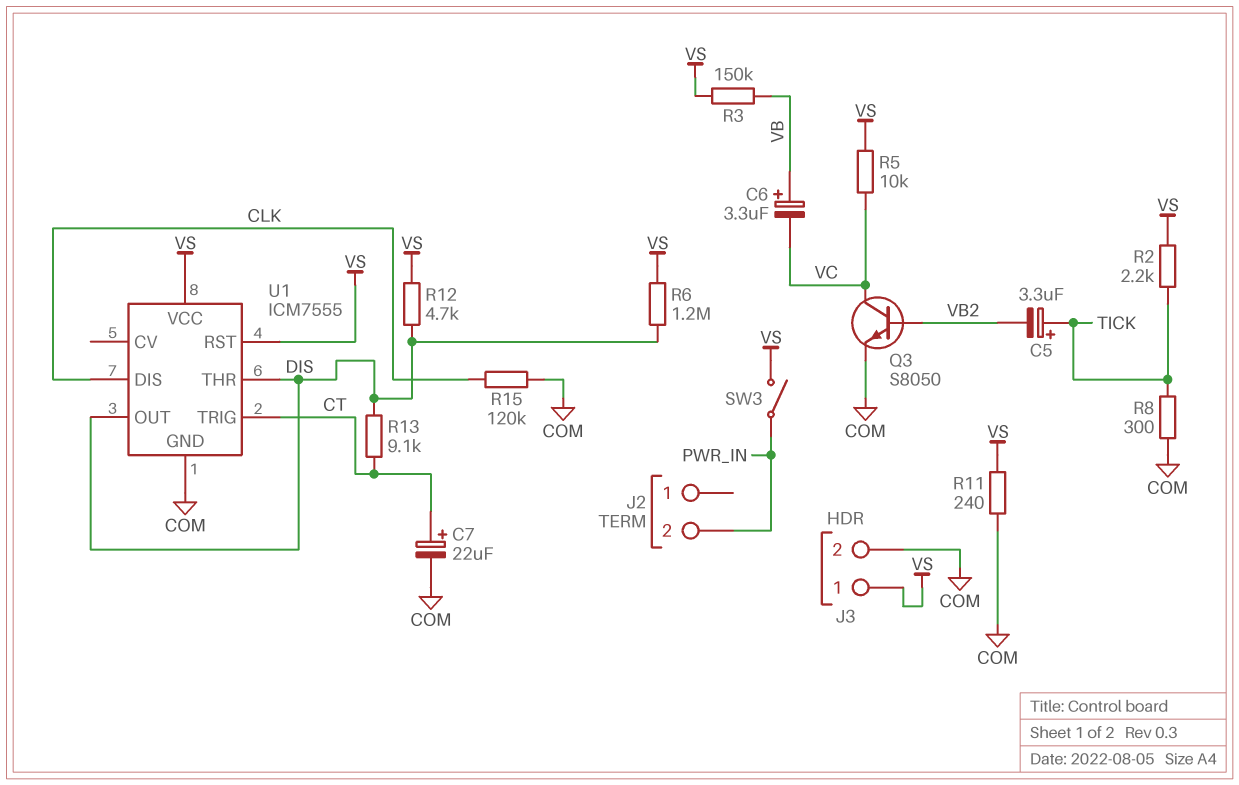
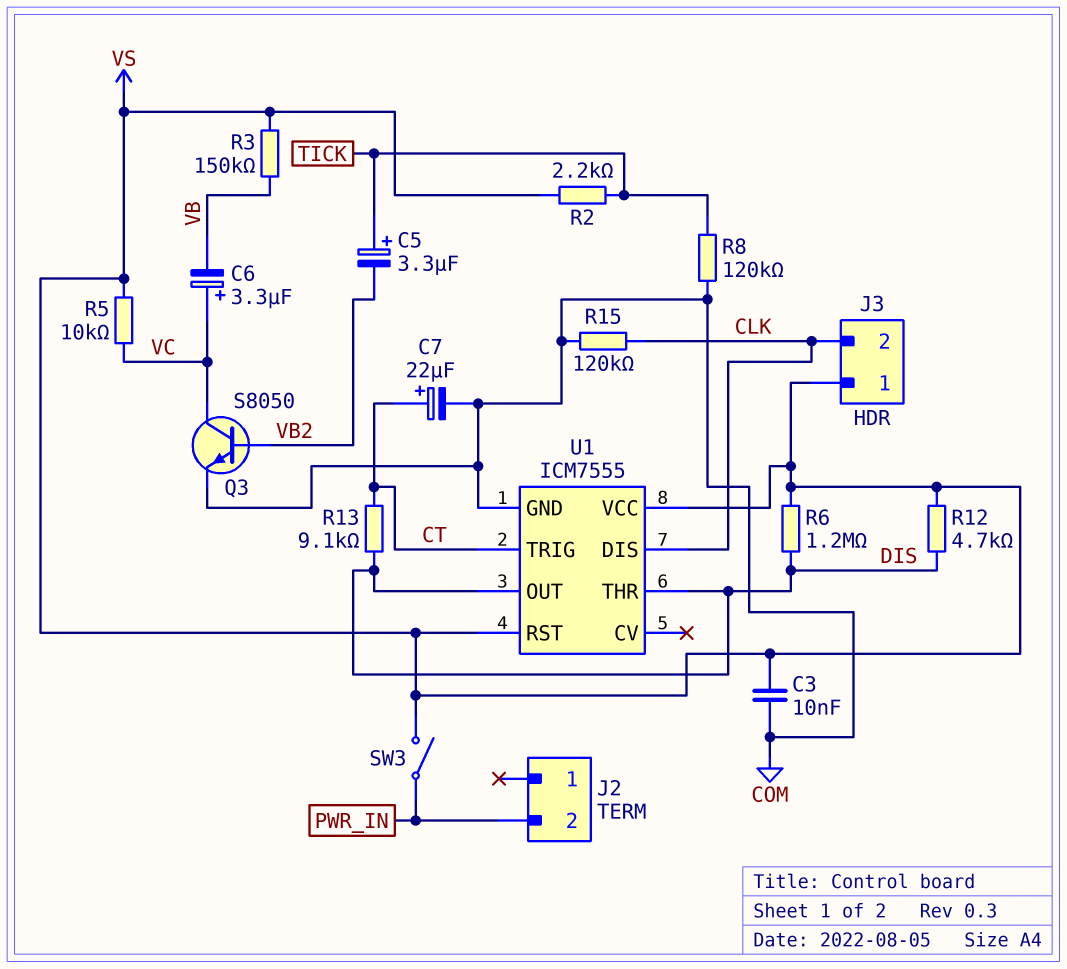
C3: none -> 10nF (COM, VS)
C6: 3.3uF (plus VB, minus VC) -> 3.3uF (plus VC, minus VB)
J3 pin 2: COM -> CLK
R8: 300 (COM, TICK) -> 120k (COM, TICK)
R11: 240 (COM, VS) -> none

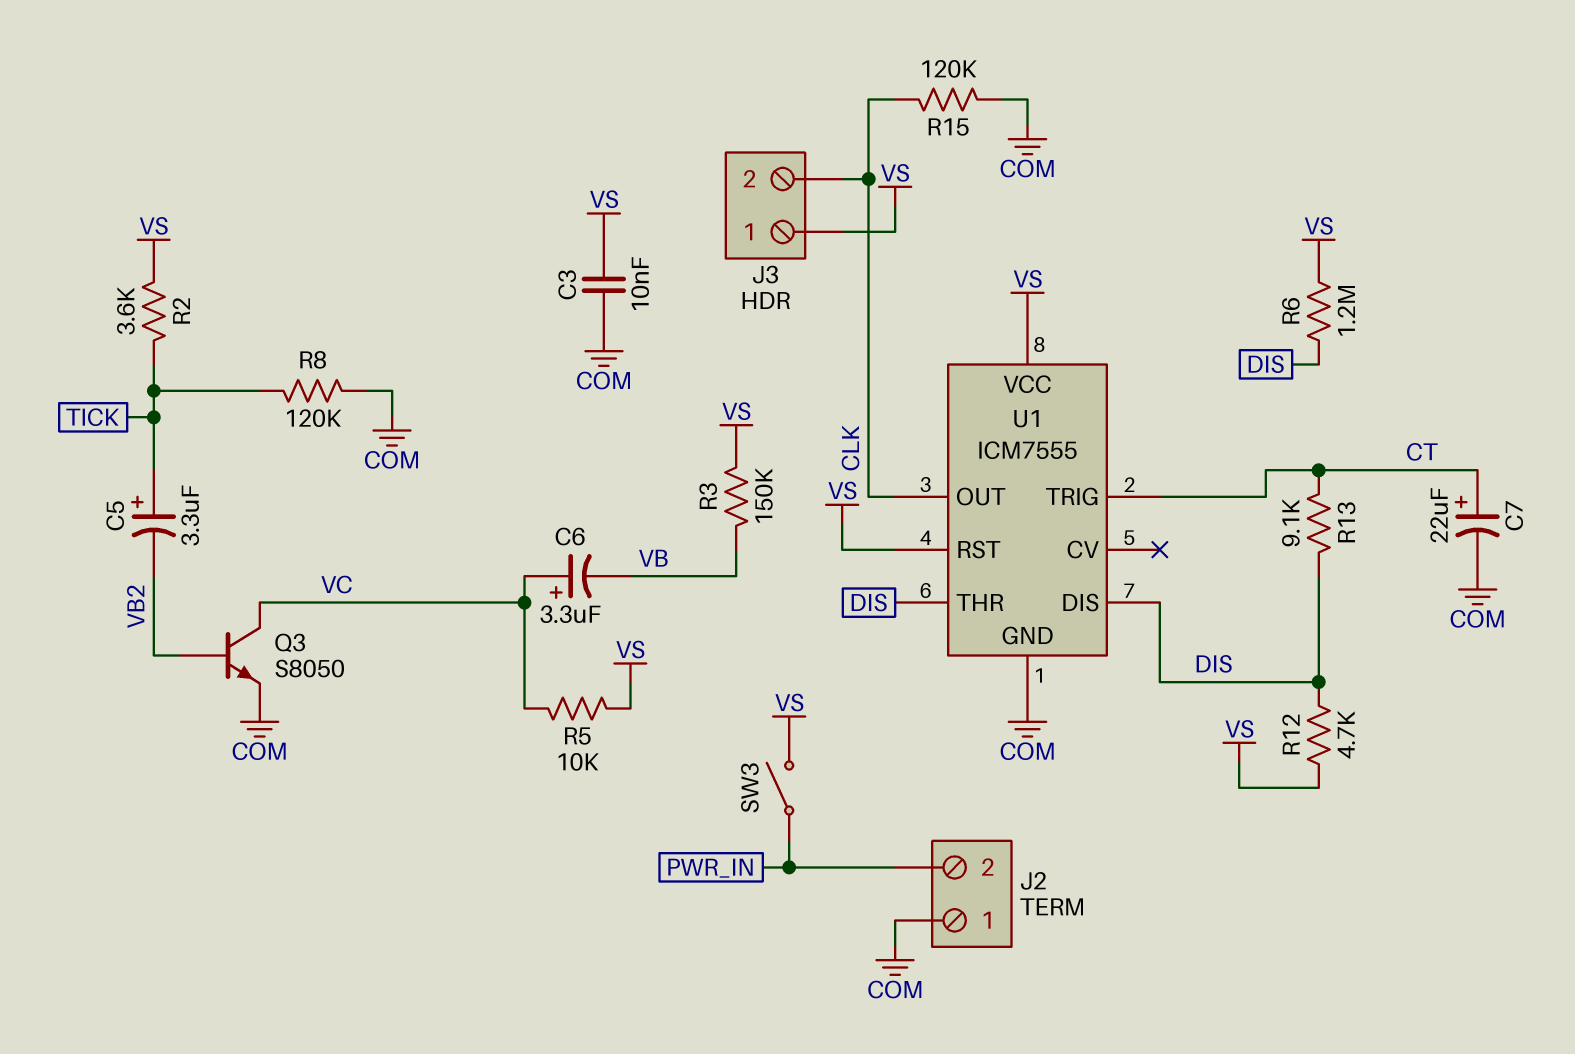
J2 pin 1: none -> COM
R2: 2.2k (TICK, VS) -> 3.6k (TICK, VS)
U1 pin DIS: CLK -> DIS
U1 pin OUT: DIS -> CLK

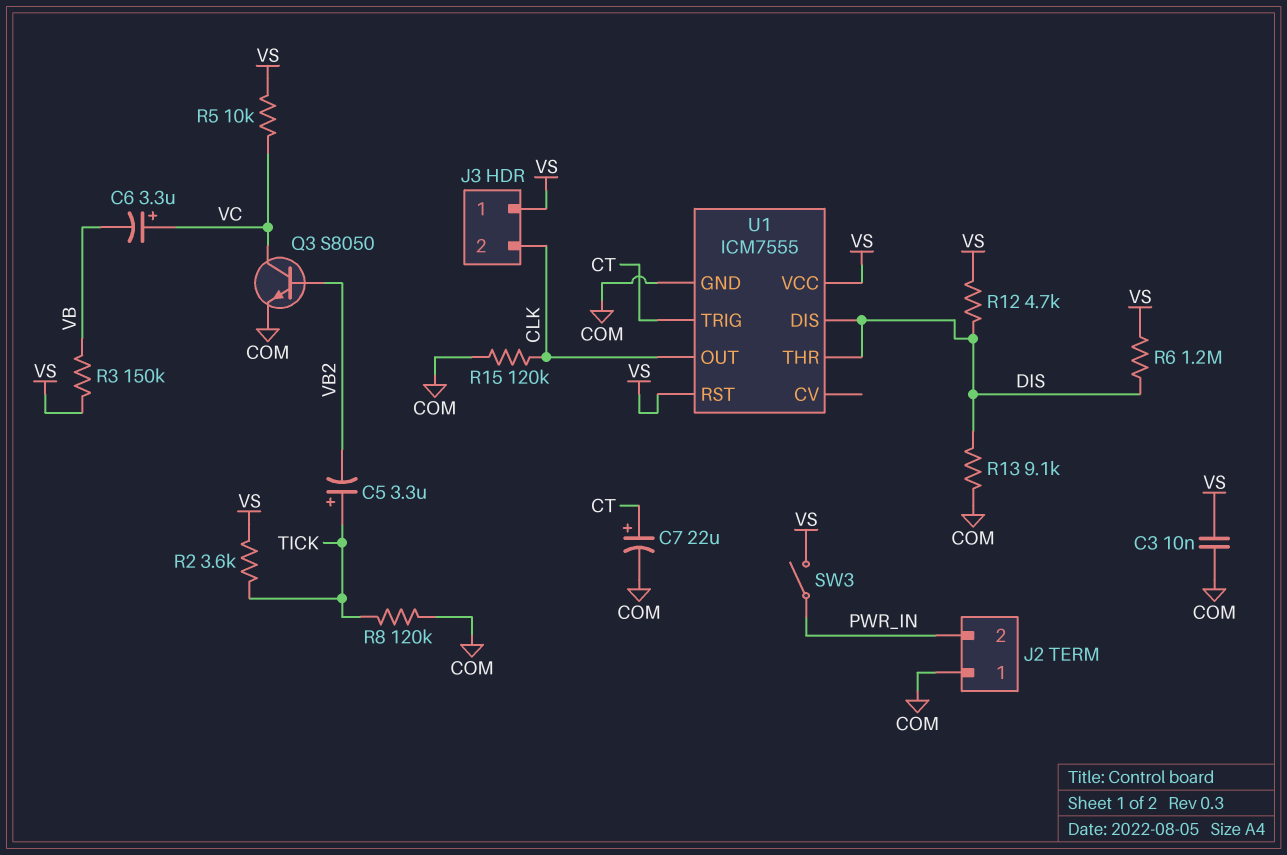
R13: 9.1k (CT, DIS) -> 9.1k (COM, DIS)

